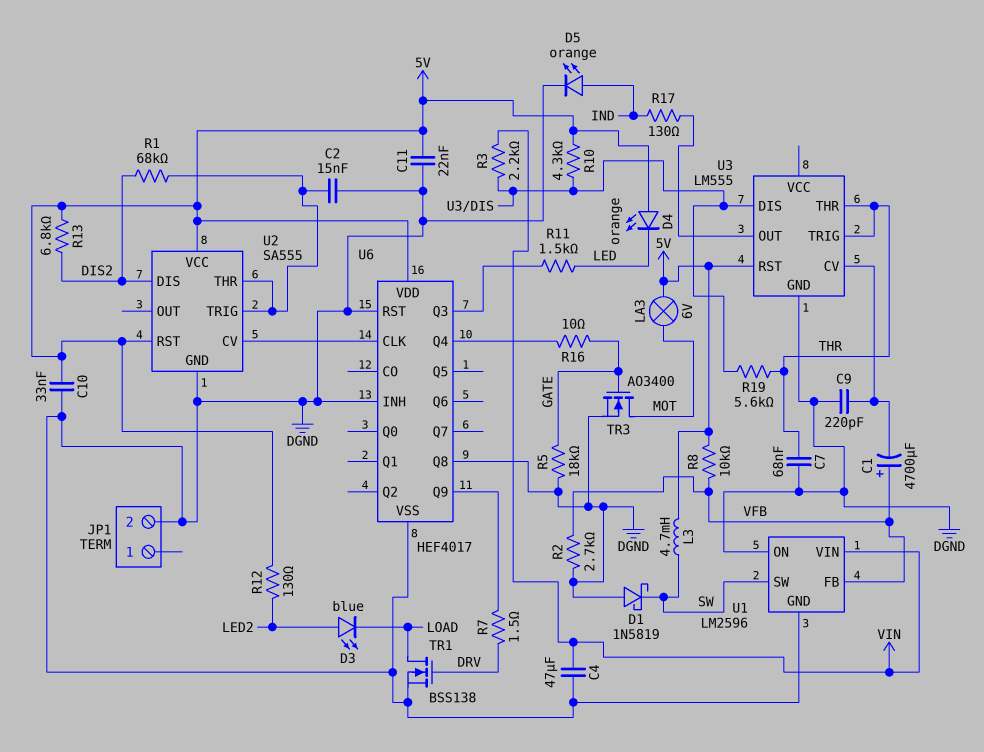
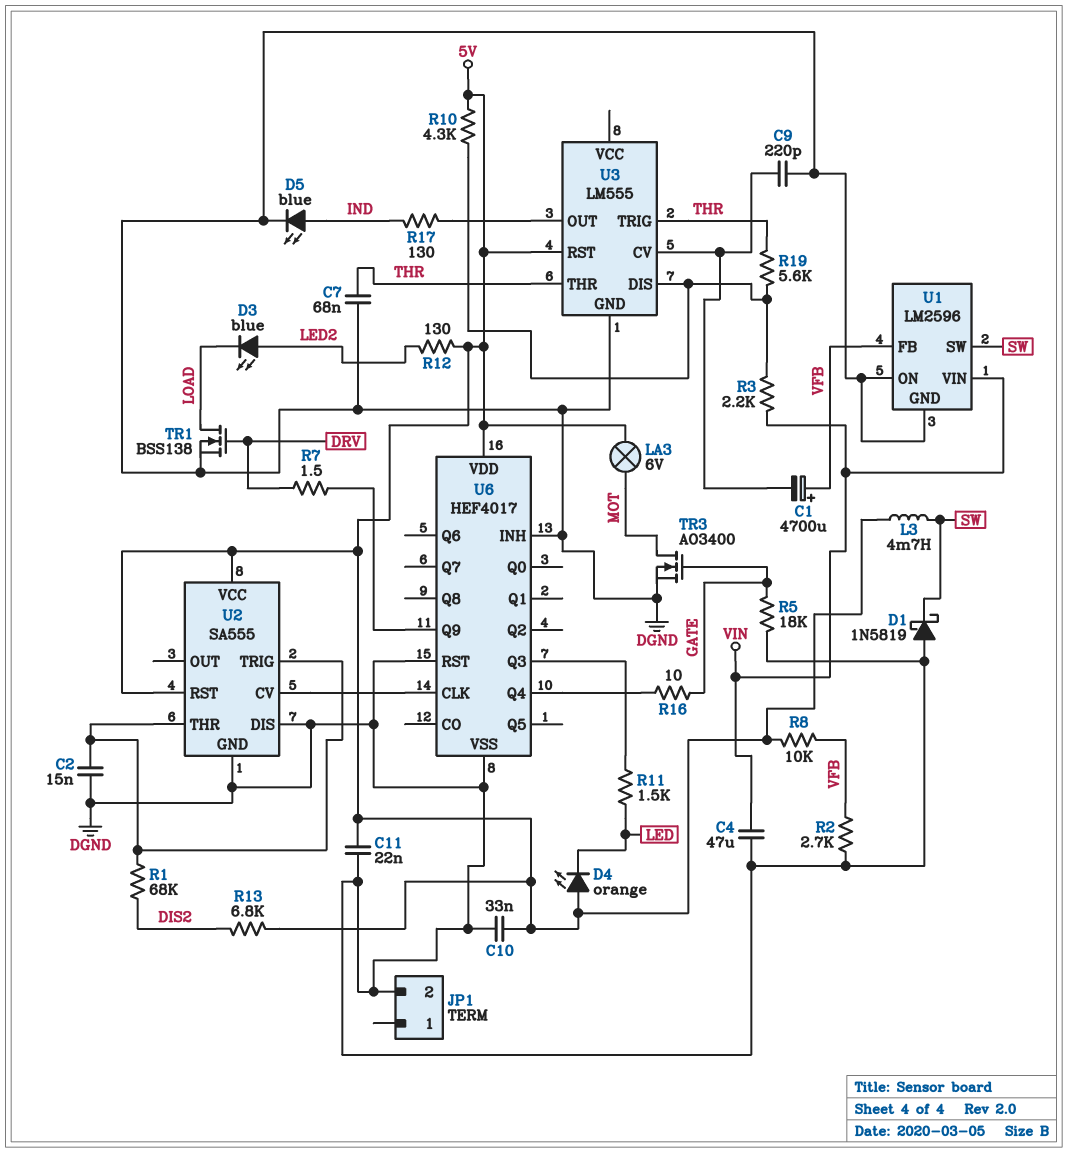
D5: LED orange (A IND, K DGND) -> LED blue (A IND, K DGND)
U2 pin DIS: DIS2 -> DGND
U6 pin Q8: DGND -> none

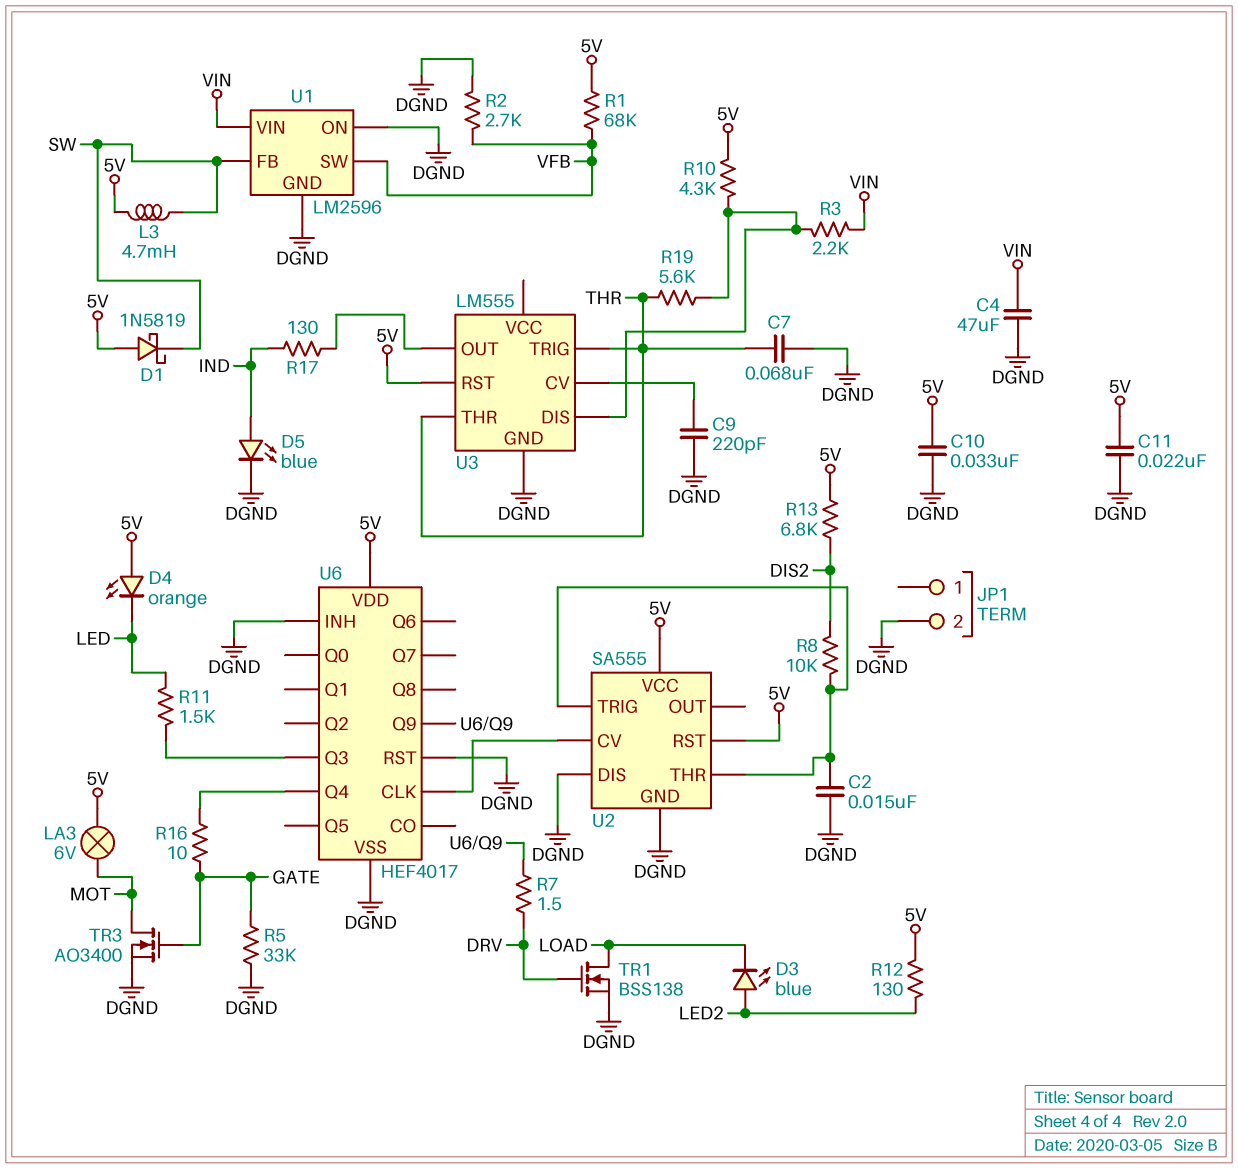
C1: 4700uF (plus VFB, minus U3/CV) -> none
D1: schottky 1N5819 (A DGND, K SW) -> schottky 1N5819 (A 5V, K SW)
R1: 68k (DIS2, U2/THR) -> 68k (5V, VFB)
R5: 18k (DGND, GATE) -> 33k (DGND, GATE)
R8: 10k (5V, VFB) -> 10k (DIS2, U2/THR)
U1 pin FB: VFB -> SW
U1 pin SW: SW -> VFB

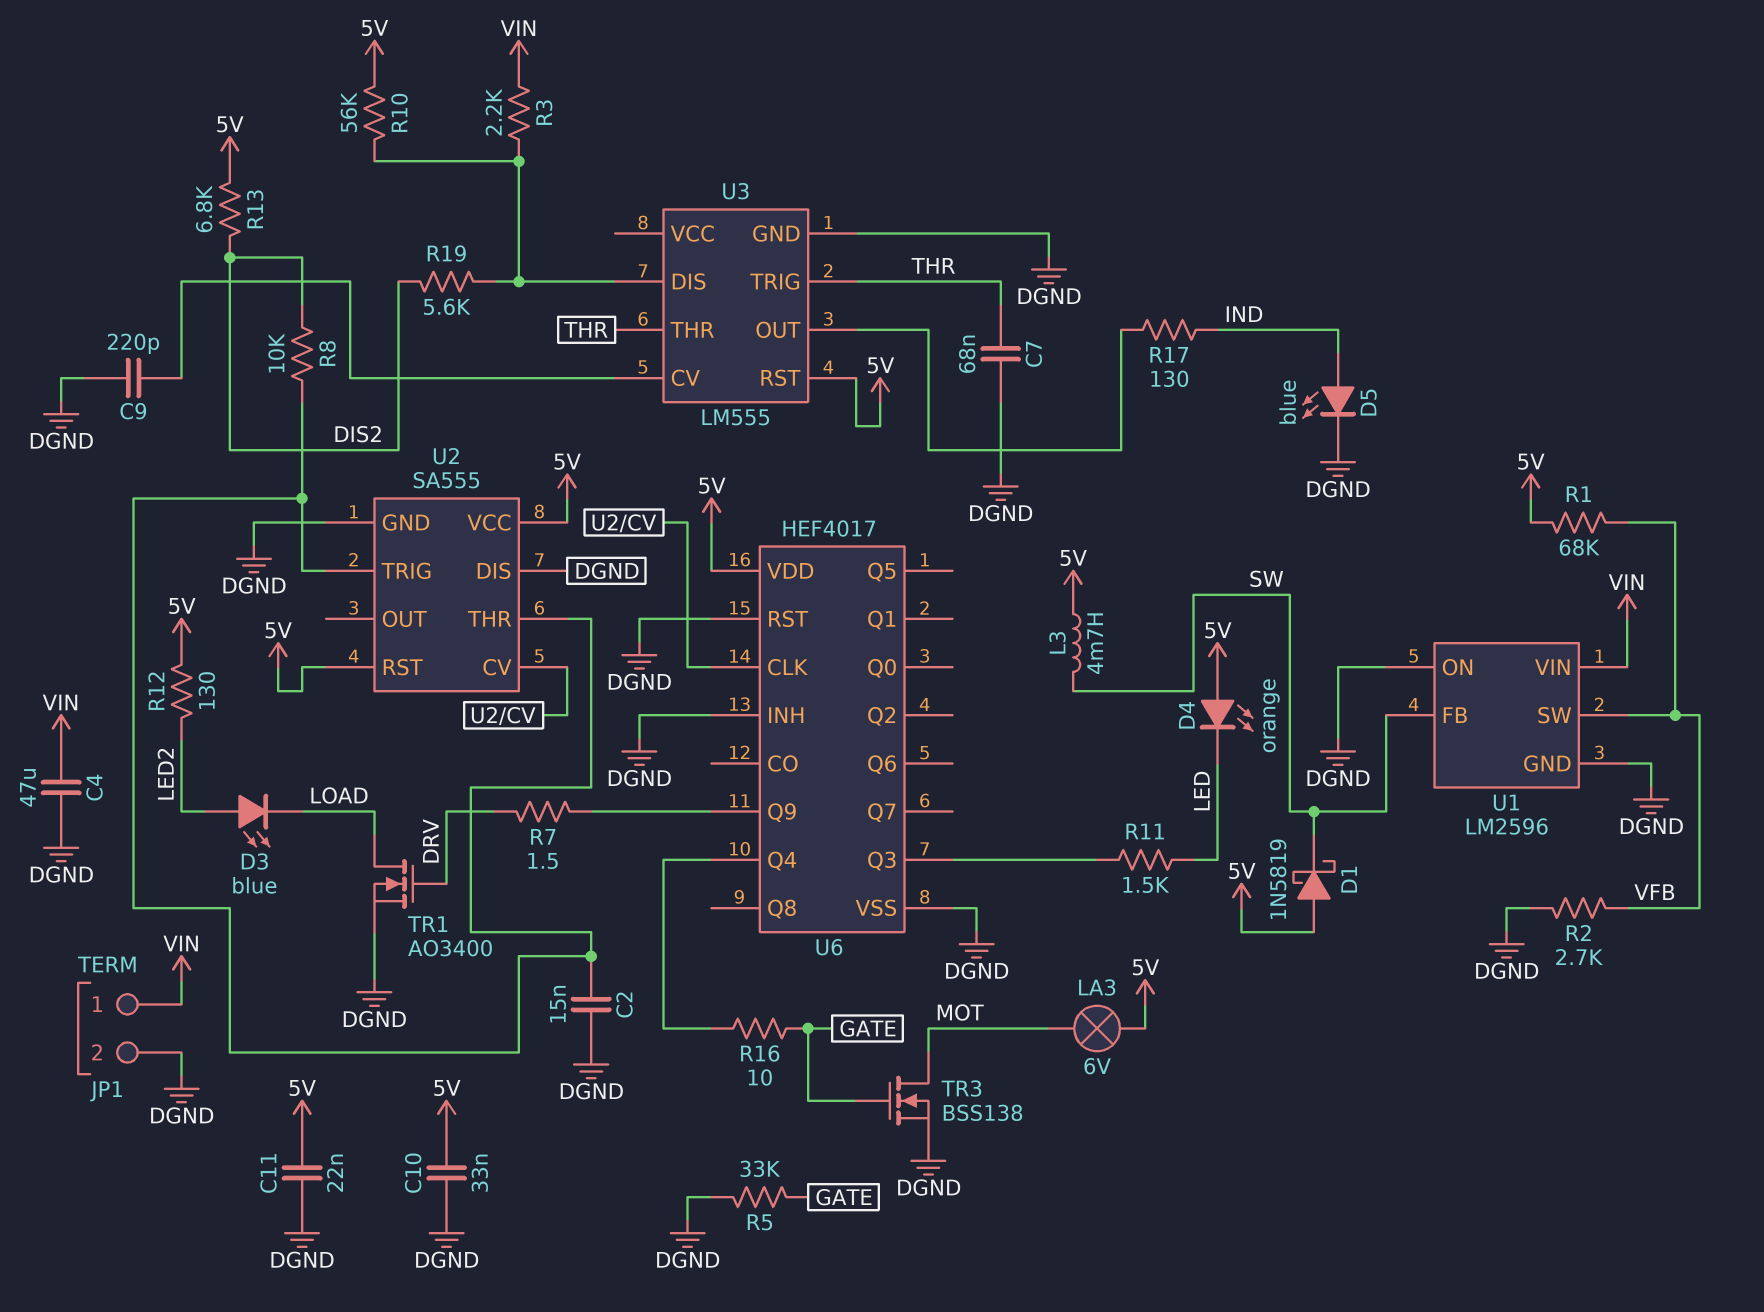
JP1 pin 1: none -> VIN
R10: 4.3k (5V, U3/DIS) -> 56k (5V, U3/DIS)
R19: 5.6k (THR, U3/DIS) -> 5.6k (DIS2, U3/DIS)
TR1: NMOS BSS138 (G DRV, D LOAD, S DGND) -> NMOS AO3400 (G DRV, D LOAD, S DGND)
TR3: NMOS AO3400 (G GATE, D MOT, S DGND) -> NMOS BSS138 (G GATE, D MOT, S DGND)

